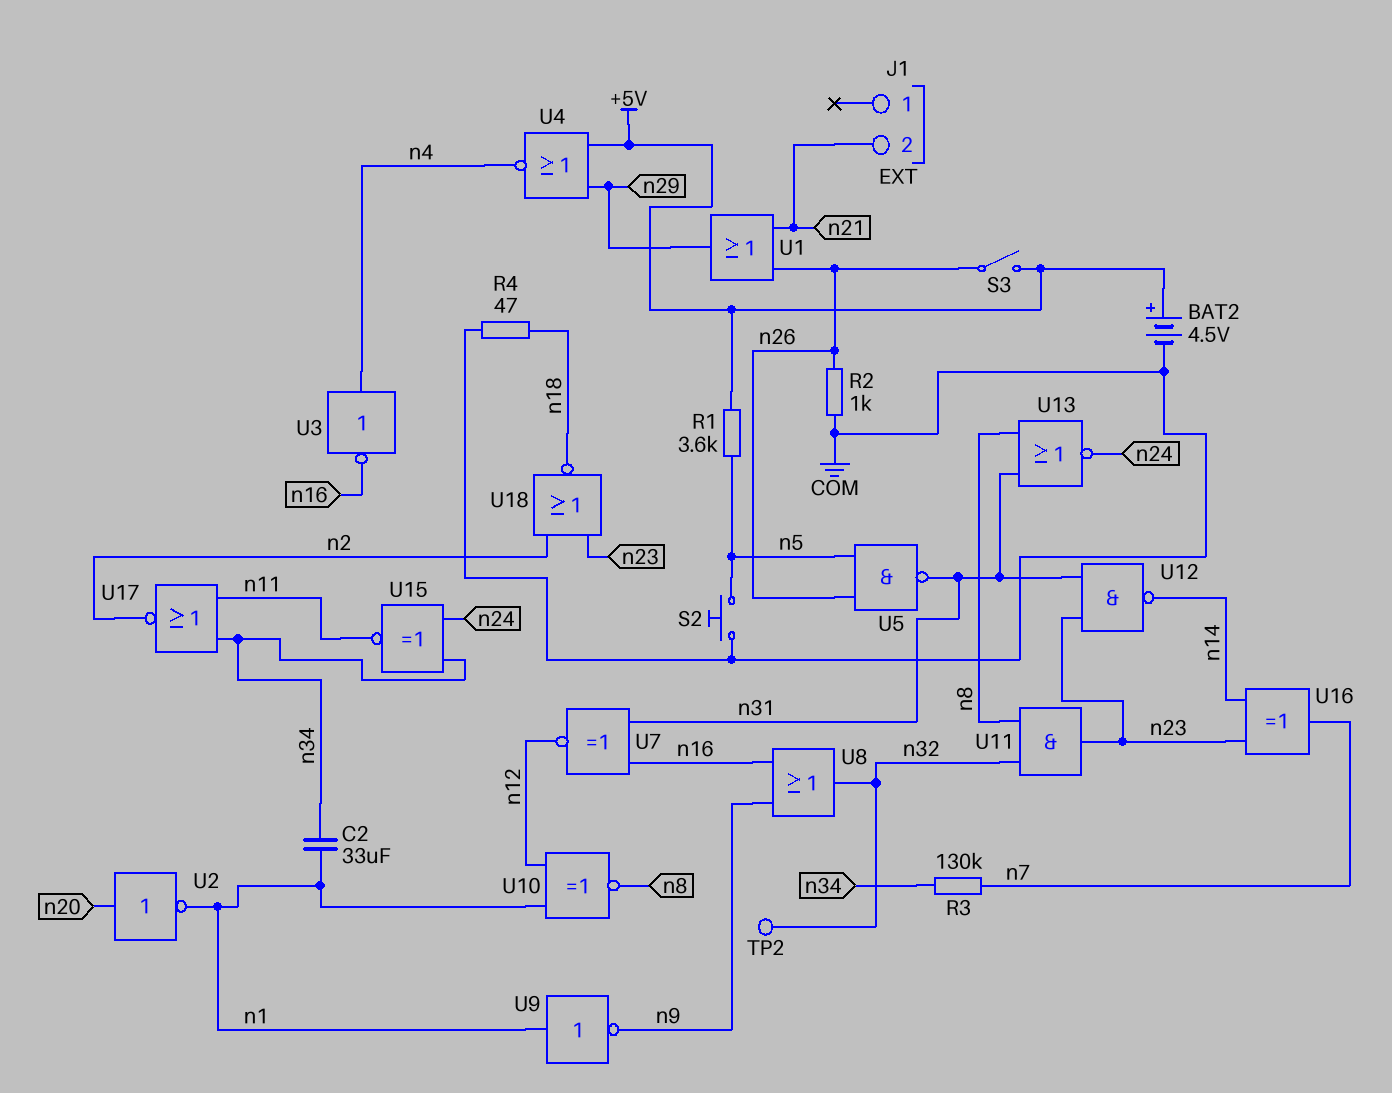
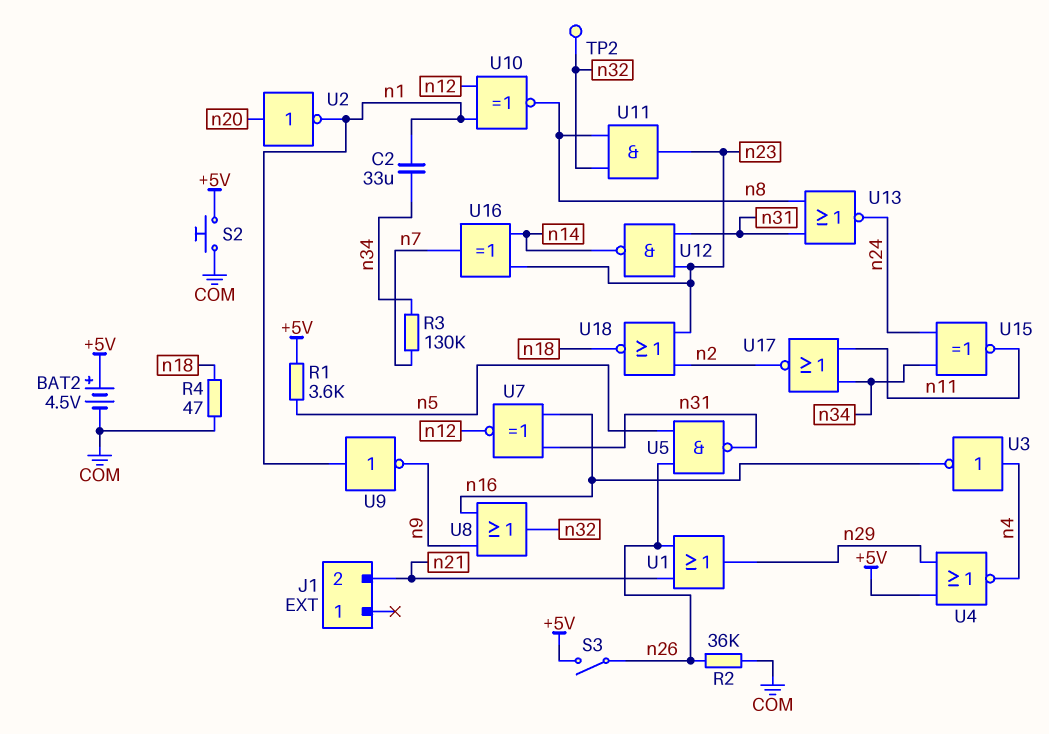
R2: 1k (COM, n26) -> 36k (COM, n26)
S2: button (COM, n5) -> button (+5V, COM)

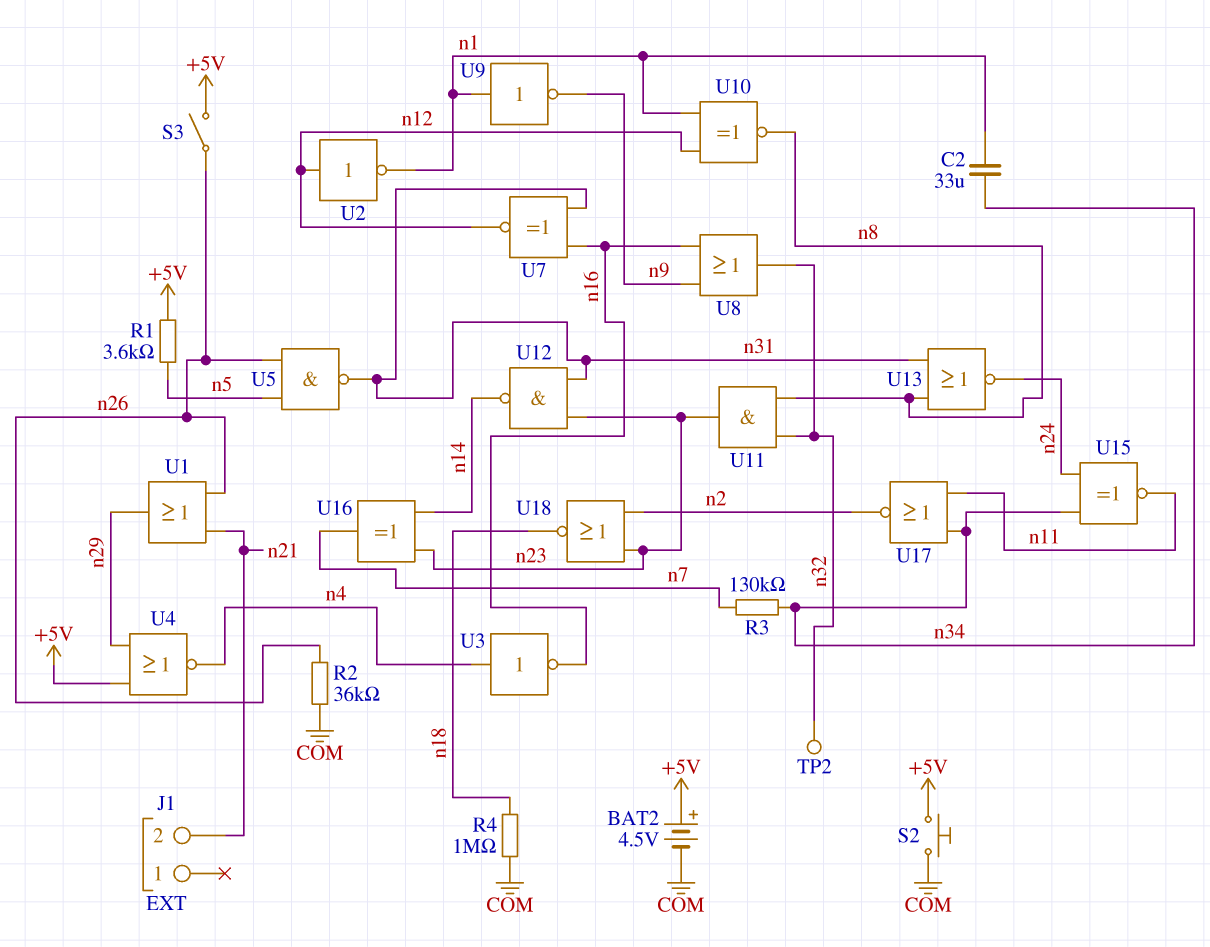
R4: 47 (COM, n18) -> 1M (COM, n18)
U2: NOT (in n20, out n1) -> NOT (in n12, out n1)

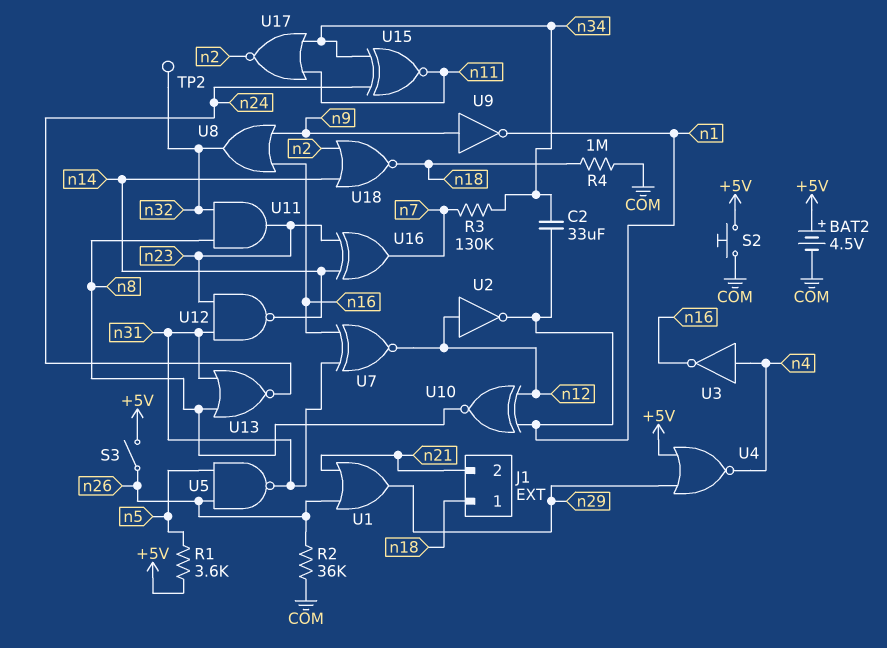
J1 pin 1: none -> n18
U9: NOT (in n1, out n9) -> NOT (in n9, out n1)
U18: NOR (in n2, in n23, out n18) -> NOR (in n2, in n14, out n18)

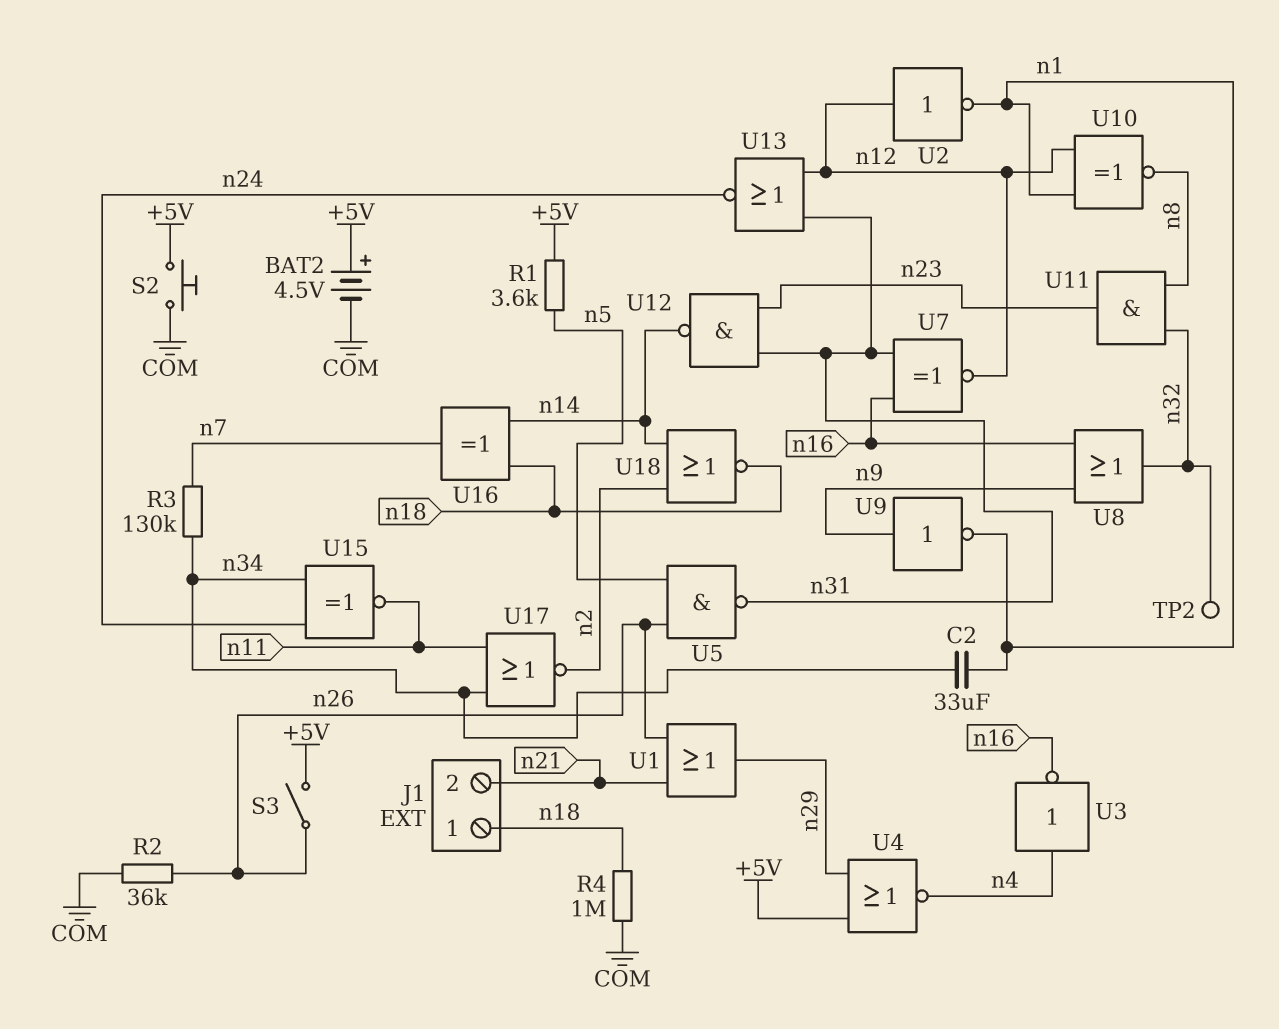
U13: NOR (in n8, in n31, out n24) -> NOR (in n12, in n31, out n24)
U16: XOR (in n14, in n23, out n7) -> XOR (in n14, in n18, out n7)

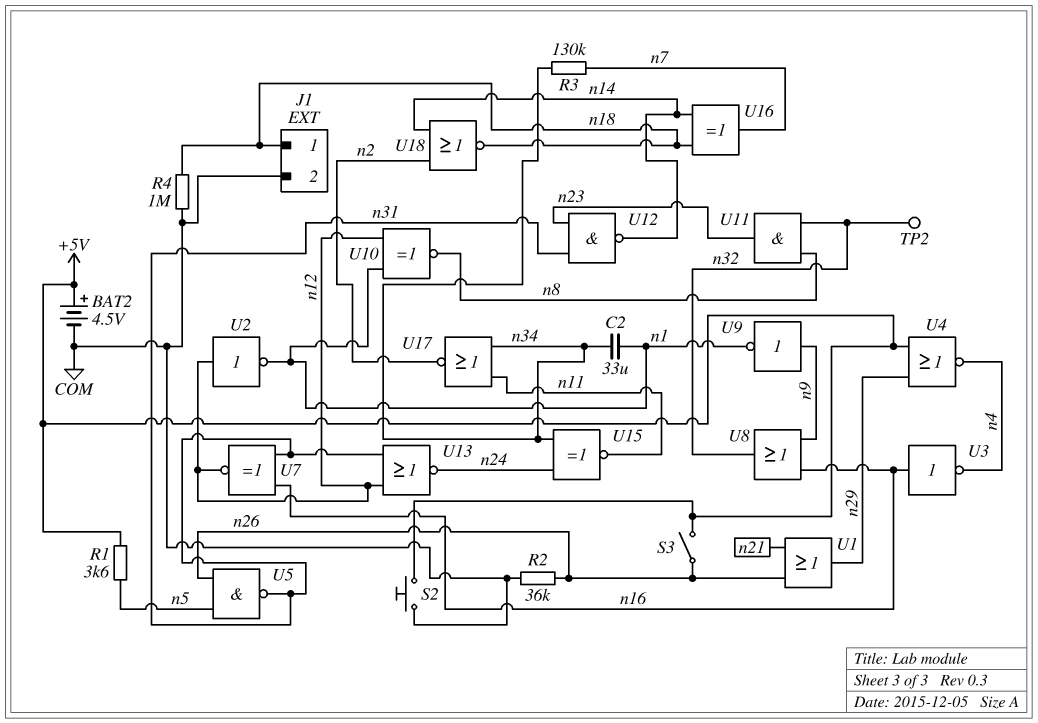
J1 pin 2: n21 -> COM
U3: NOT (in n4, out n16) -> NOT (in n16, out n4)

